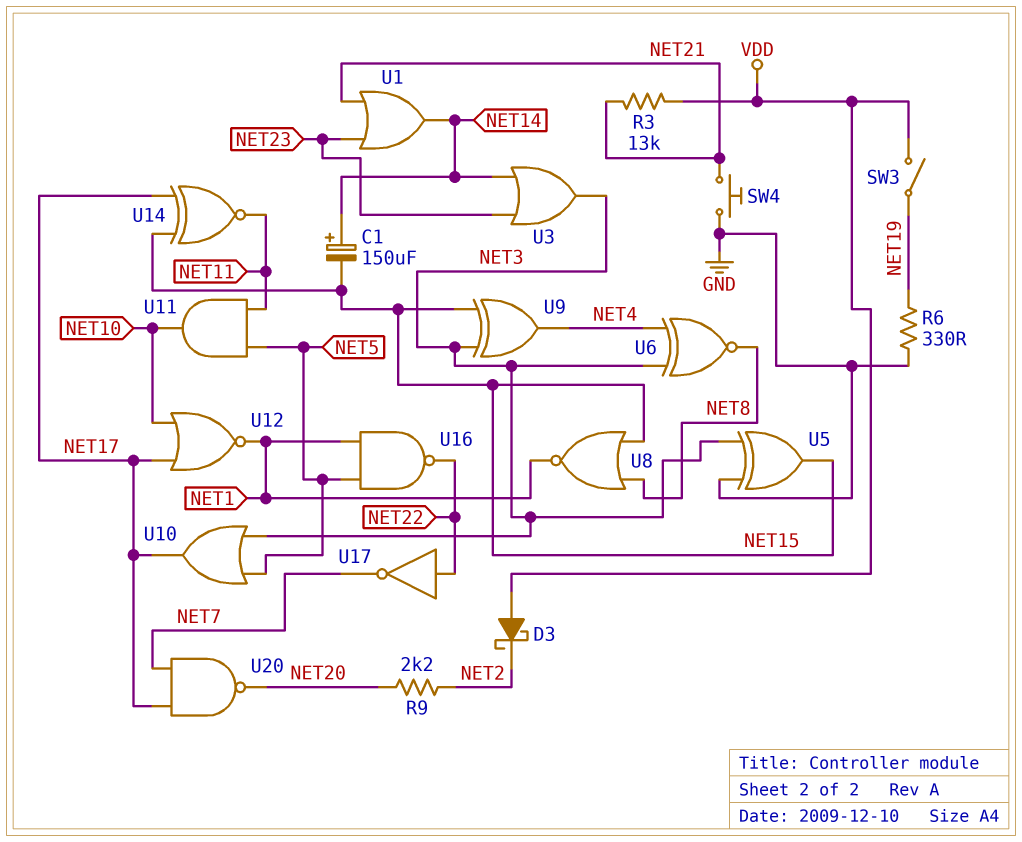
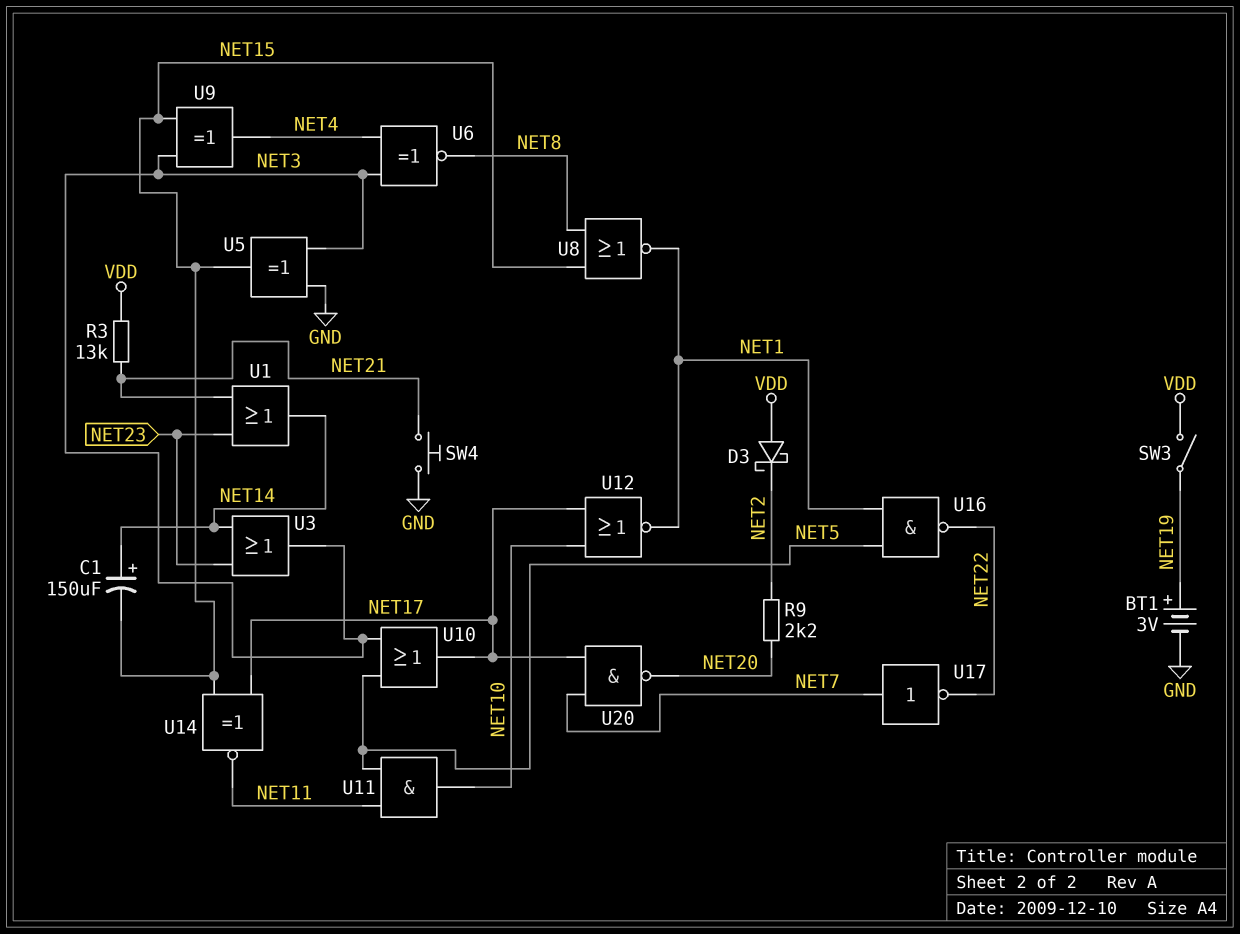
BT1: none -> 3V (plus NET19, minus GND)
R6: 330 (GND, NET19) -> none
U17: NOT (in NET22, out NET7) -> NOT (in NET7, out NET22)

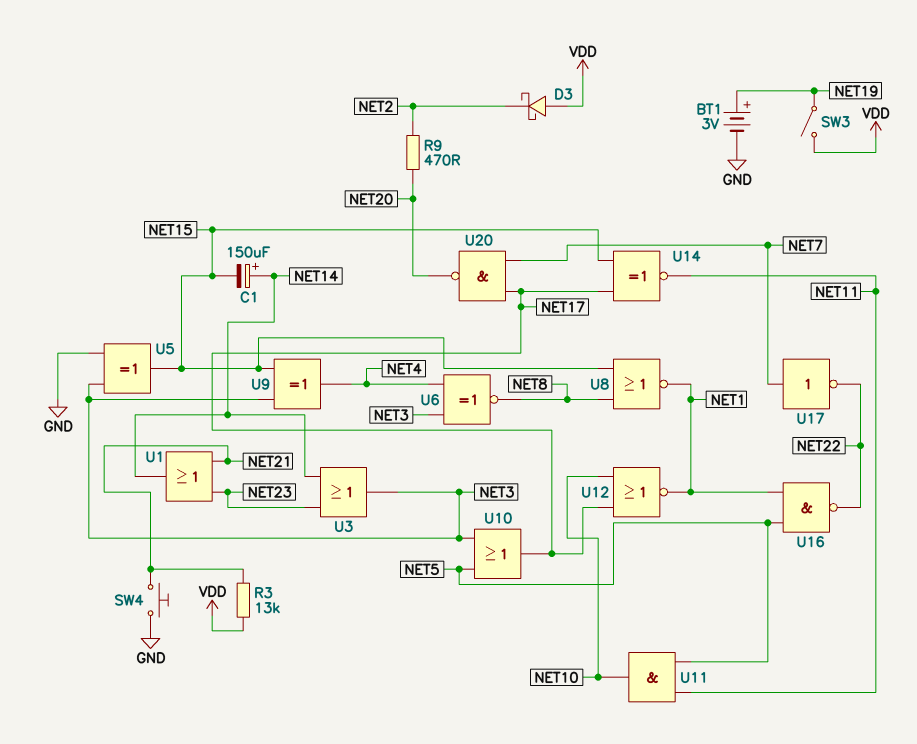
R9: 2.2k (NET2, NET20) -> 470 (NET2, NET20)

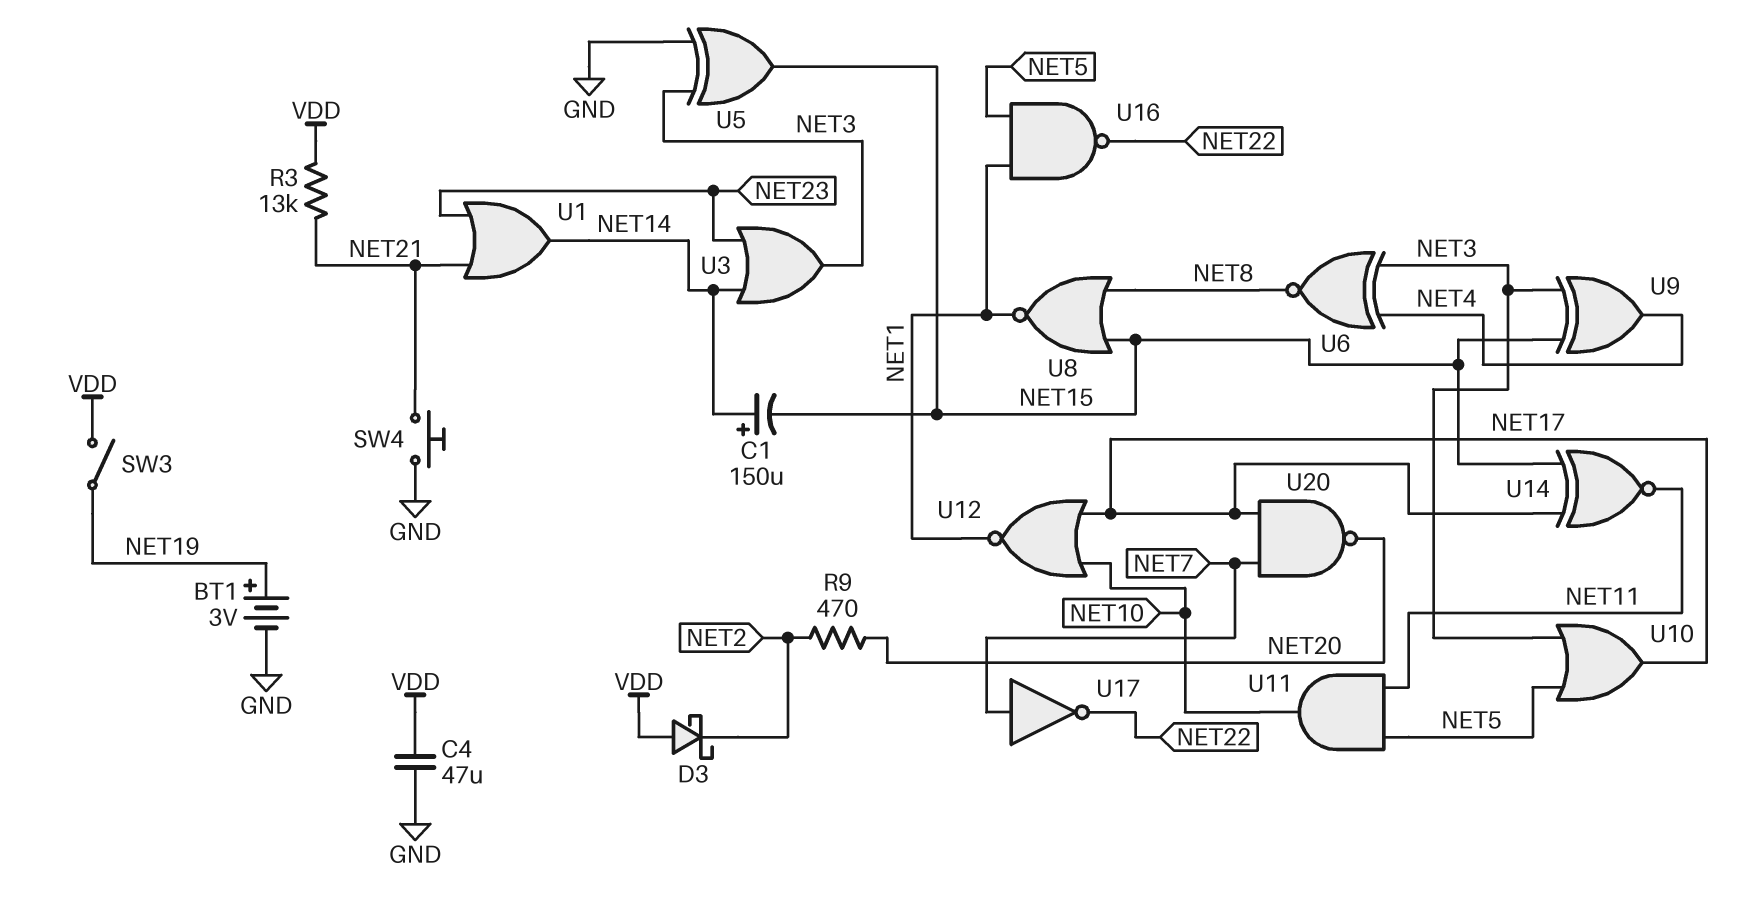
C4: none -> 47uF (GND, VDD)

